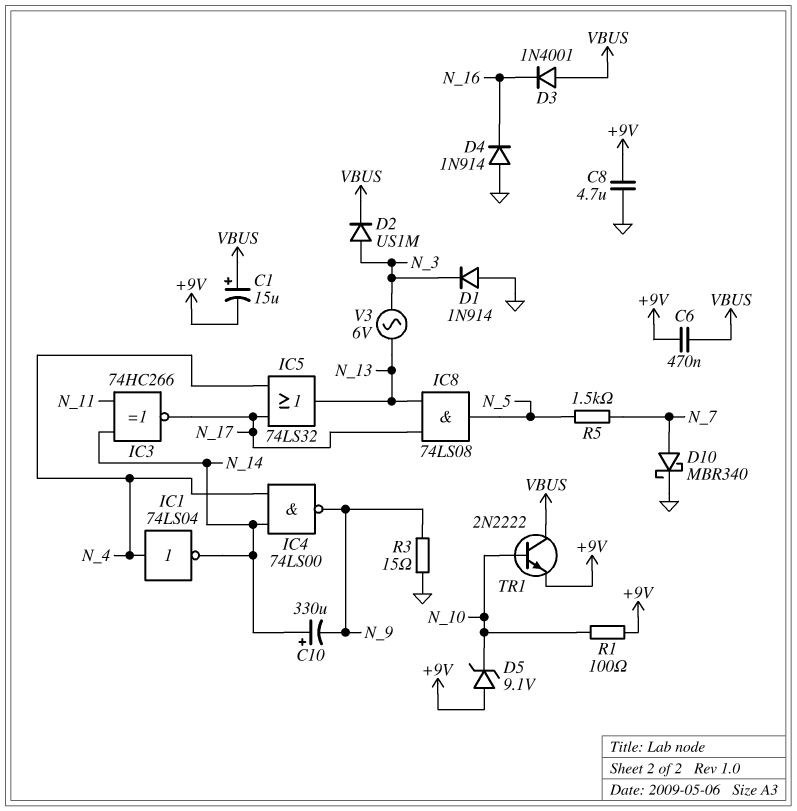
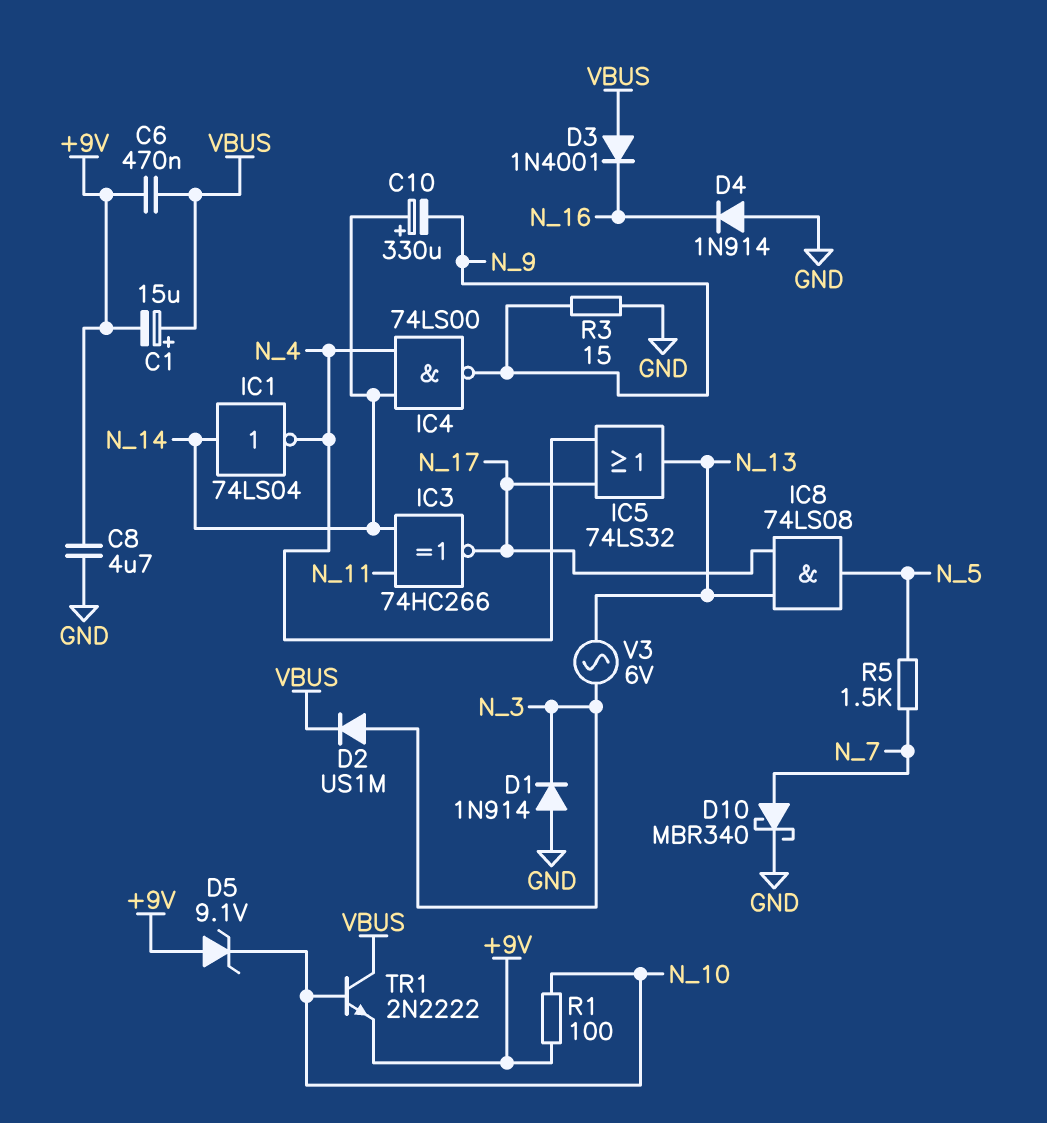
IC1: NOT 74LS04 (in N_4, out N_14) -> NOT 74LS04 (in N_14, out N_4)

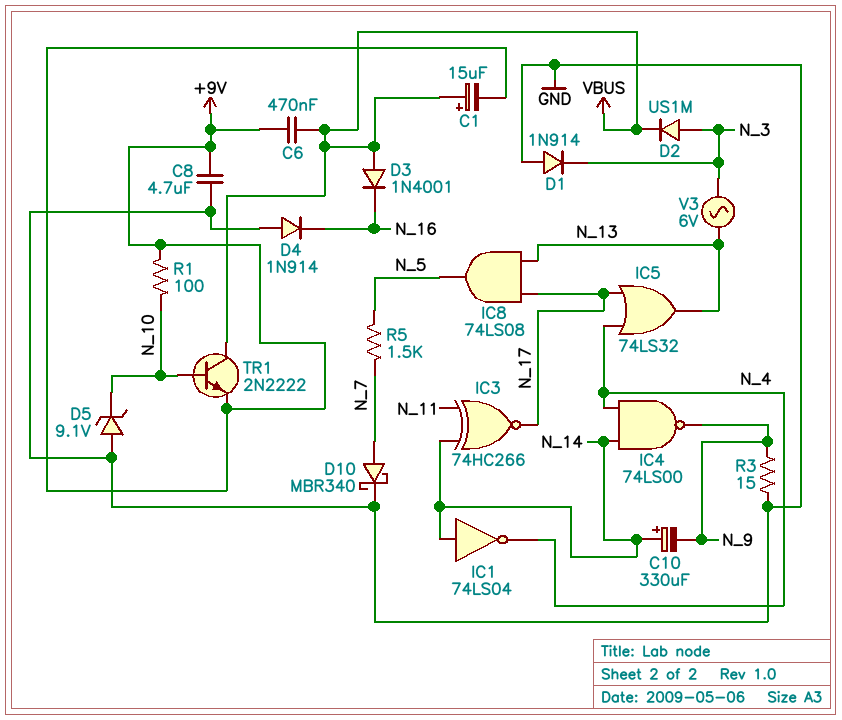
D5: zener 9.1V (A +9V, K N_10) -> zener 9.1V (A GND, K N_10)

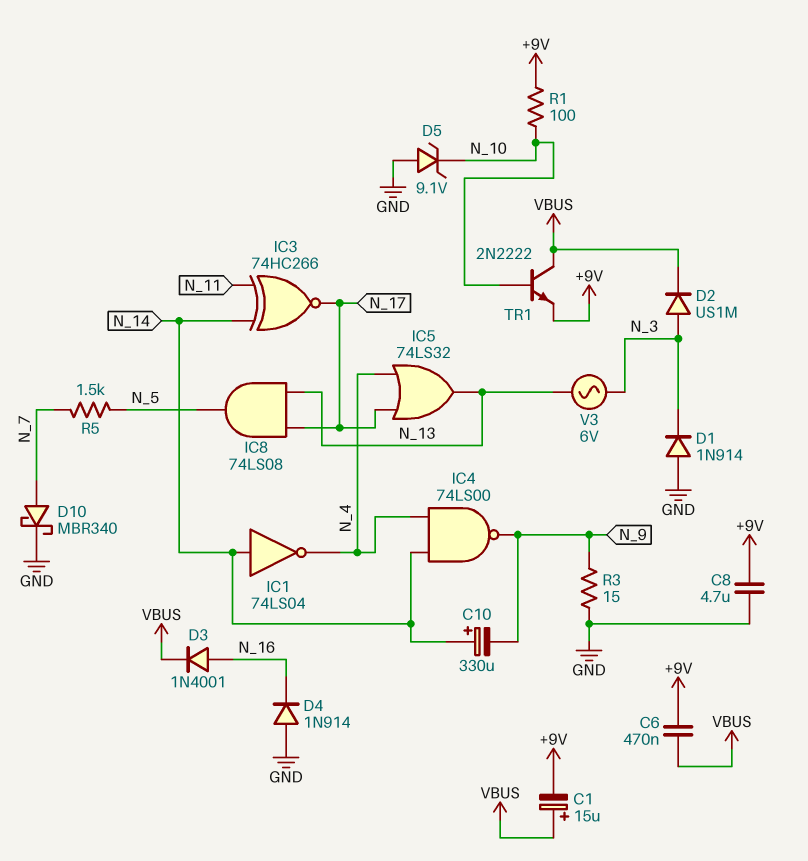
D3: diode 1N4001 (A VBUS, K N_16) -> diode 1N4001 (A N_16, K VBUS)

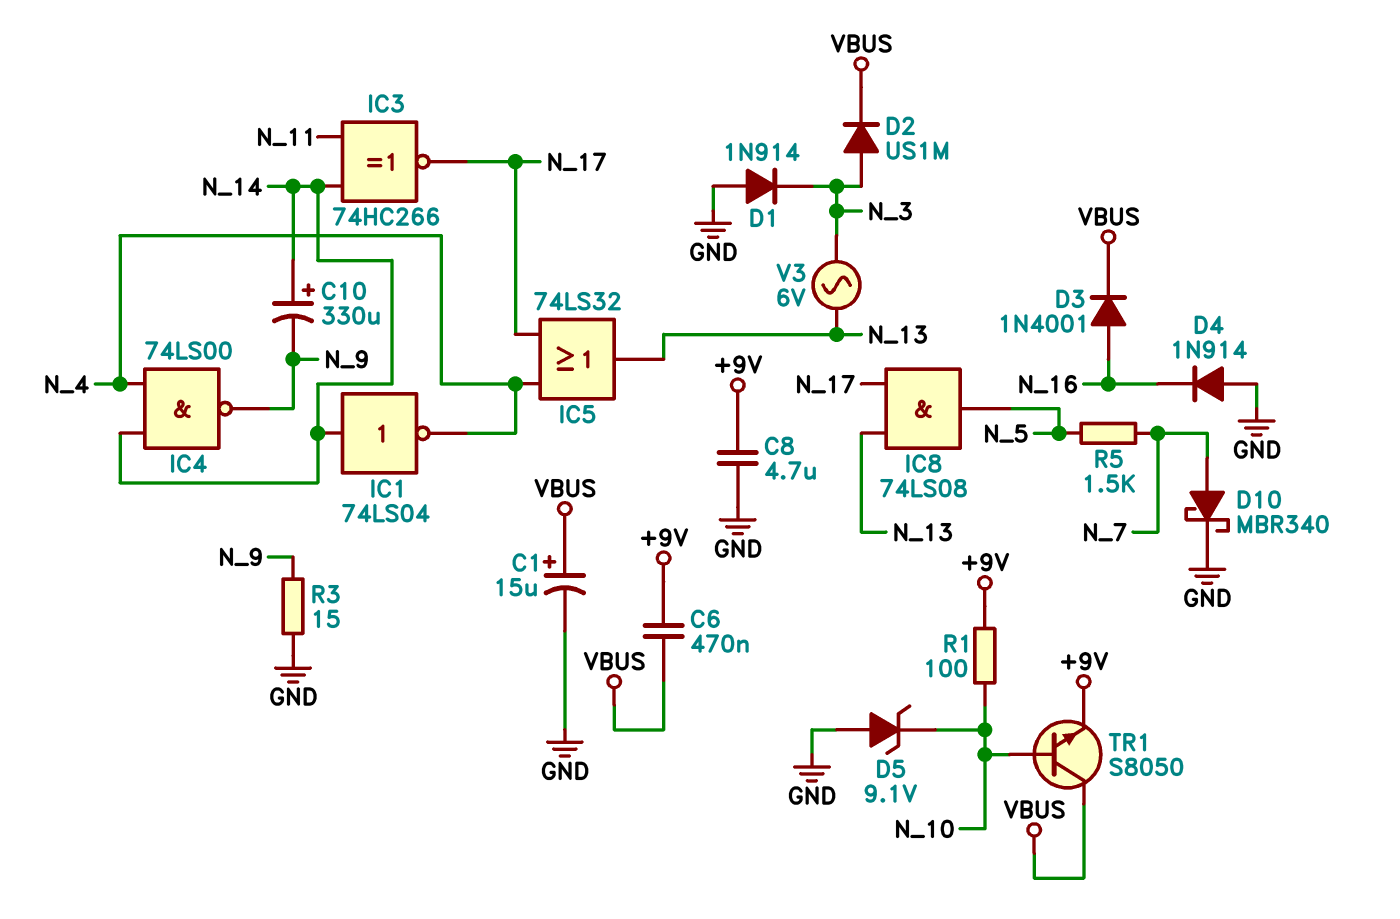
C1: 15uF (plus VBUS, minus +9V) -> 15uF (plus VBUS, minus GND)
TR1: NPN 2N2222 (B N_10, C VBUS, E +9V) -> NPN S8050 (B N_10, C VBUS, E +9V)

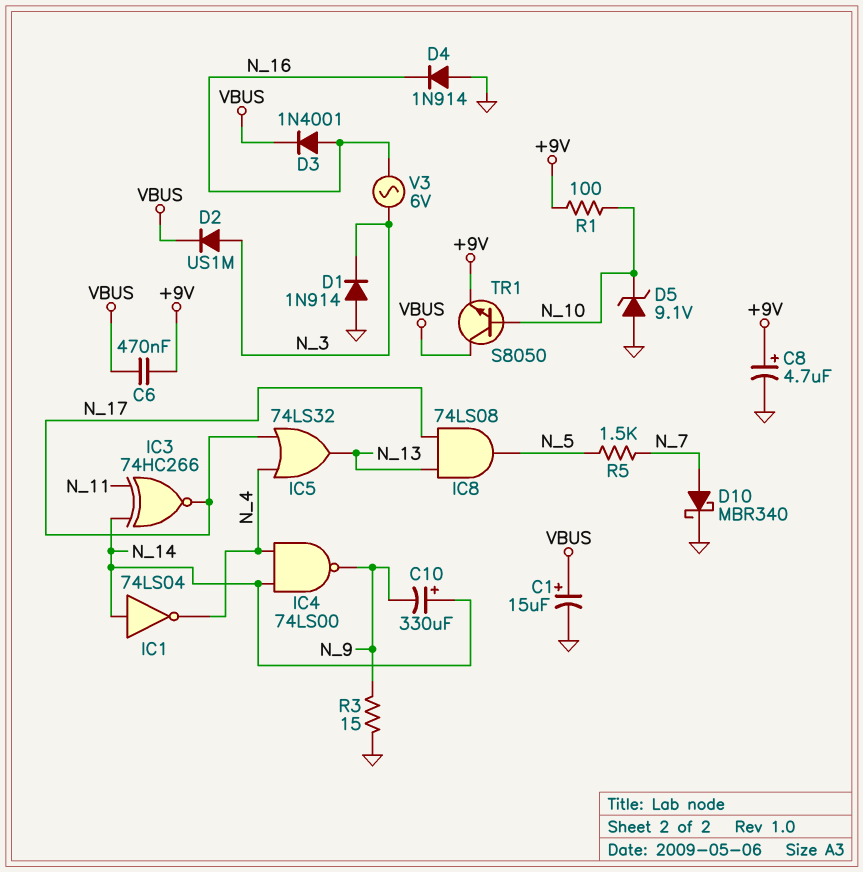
C8: 4.7uF (+9V, GND) -> 4.7uF (plus +9V, minus GND)
V3: AC 6V (N_3, N_13) -> AC 6V (N_3, N_16)

